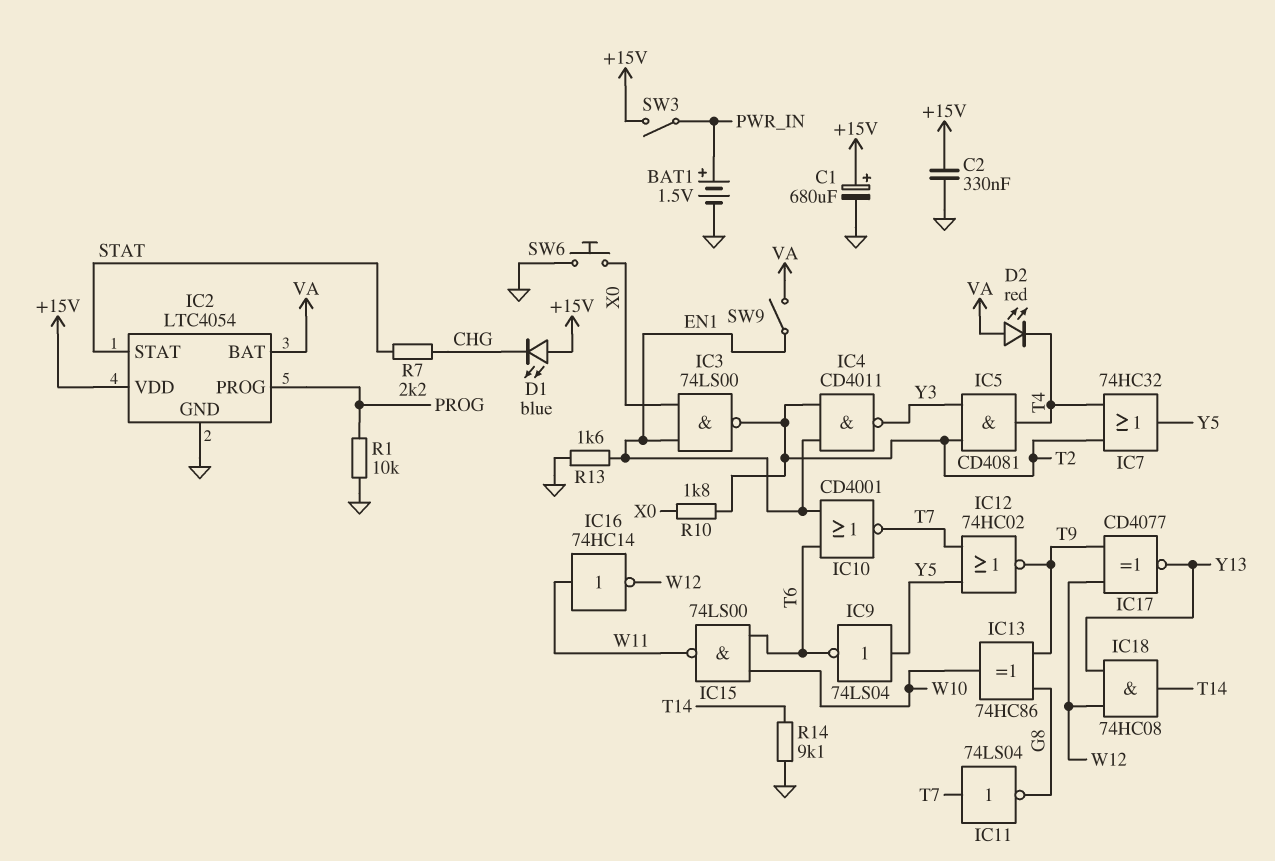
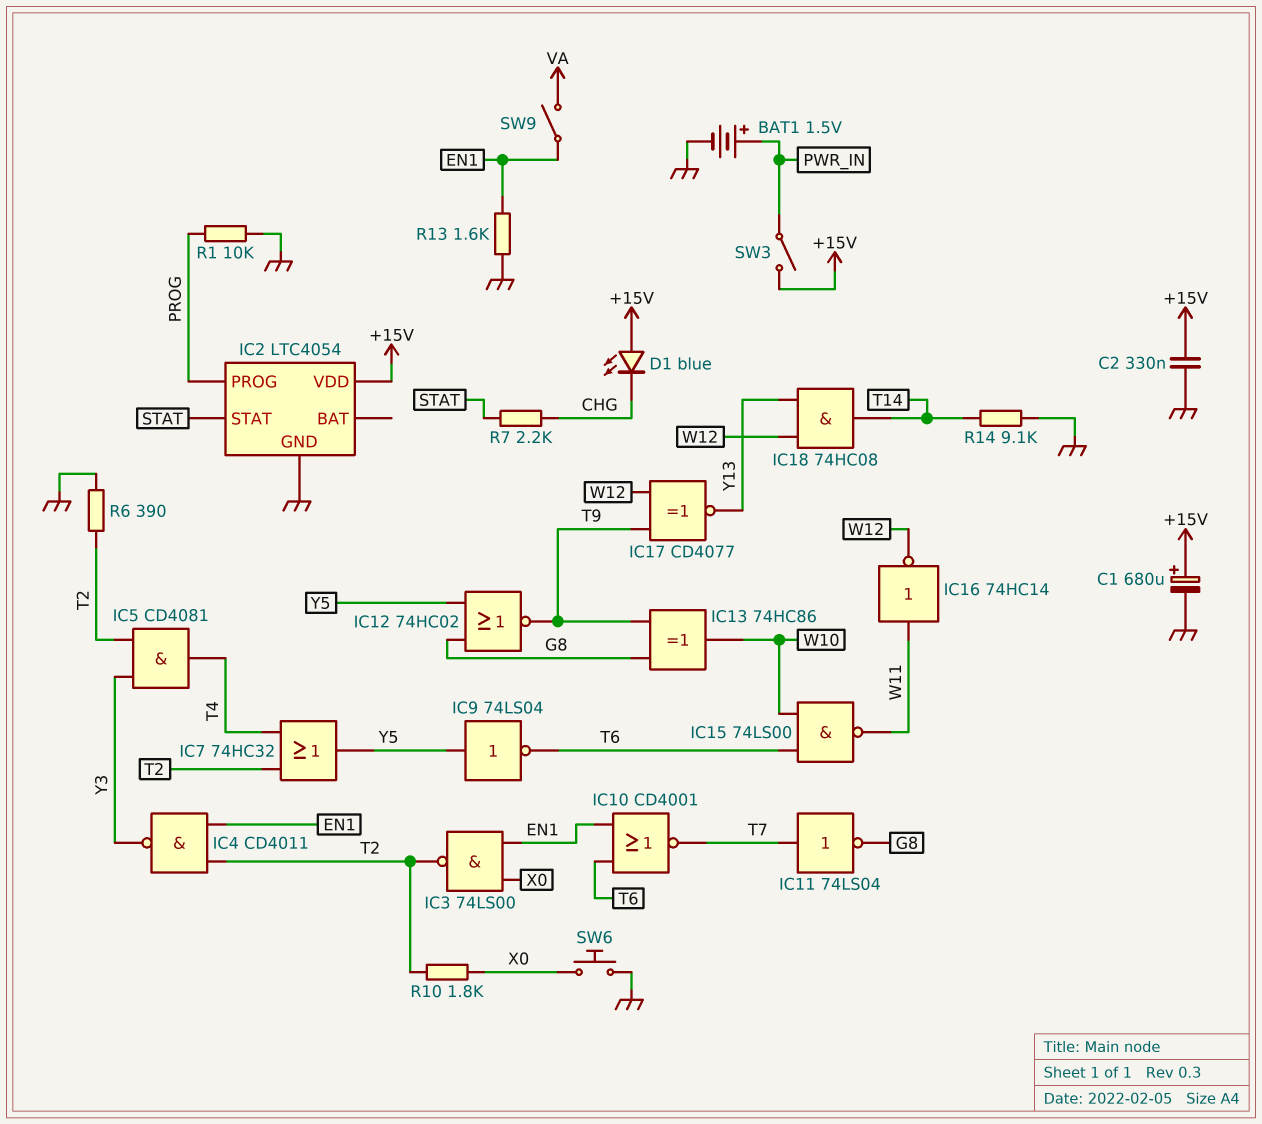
D2: LED red (A VA, K T4) -> none
IC2 pin BAT: VA -> none
IC12: NOR 74HC02 (in T7, in Y5, out T9) -> NOR 74HC02 (in G8, in Y5, out T9)
R6: none -> 390 (GND, T2)

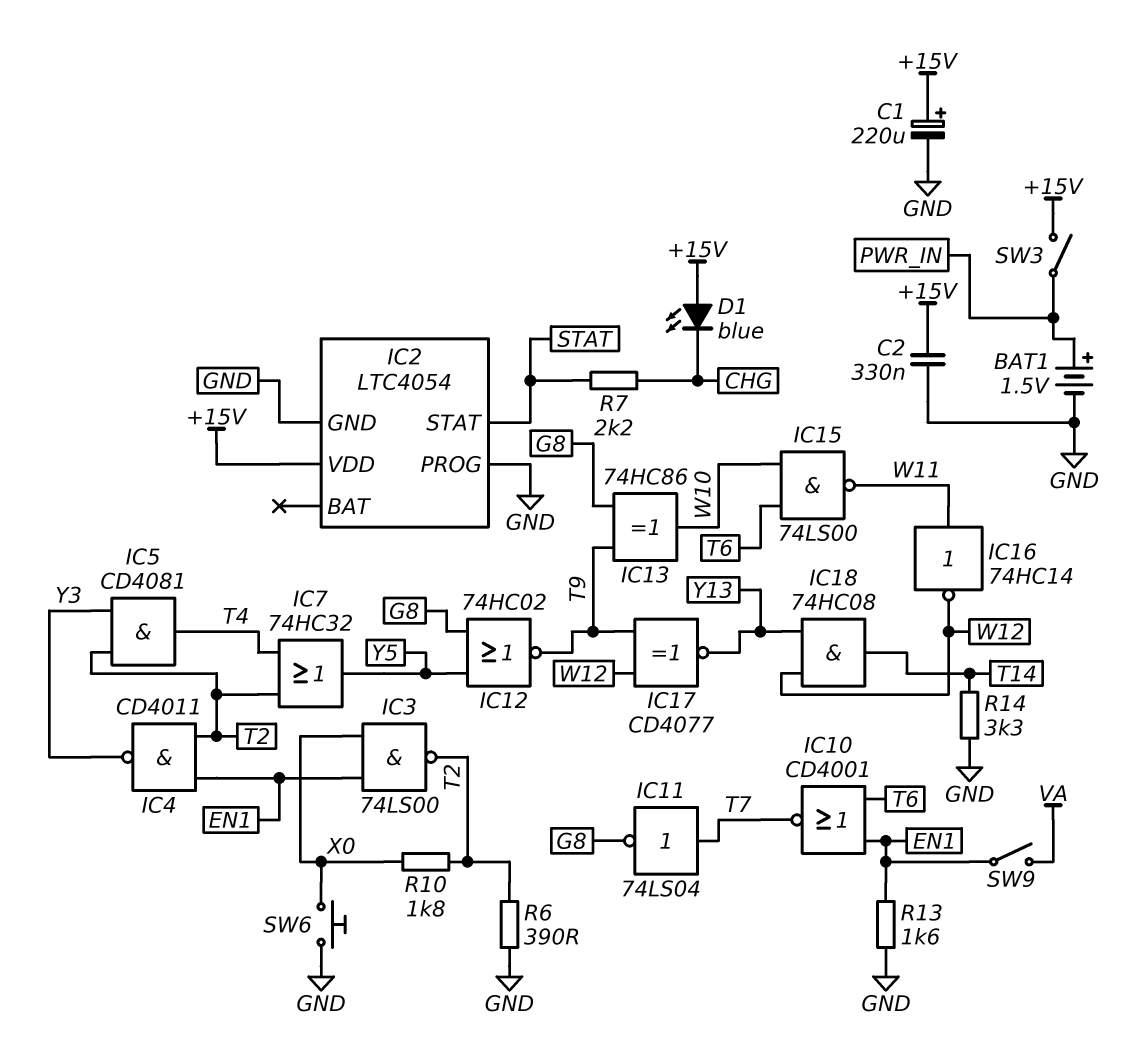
C1: 680uF (plus +15V, minus GND) -> 220uF (plus +15V, minus GND)
IC2 pin PROG: PROG -> GND
IC9: NOT 74LS04 (in Y5, out T6) -> none
R1: 10k (GND, PROG) -> none
R14: 9.1k (GND, T14) -> 3.3k (GND, T14)

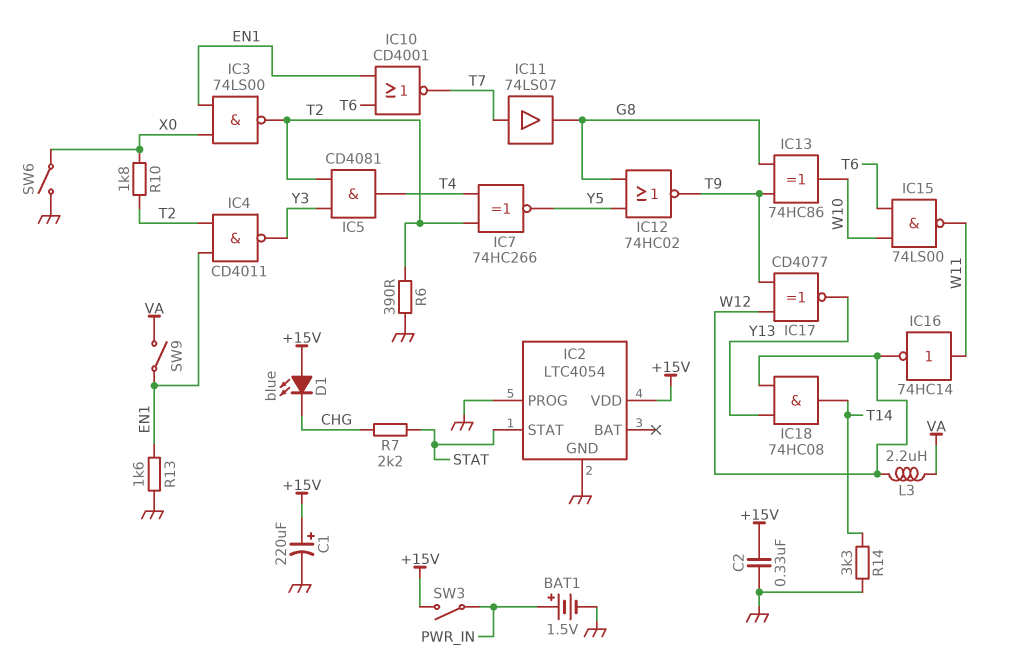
IC7: OR 74HC32 (in T2, in T4, out Y5) -> XNOR 74HC266 (in T2, in T4, out Y5)
IC11: NOT 74LS04 (in T7, out G8) -> buffer 74LS07 (in T7, out G8)
L3: none -> 2.2uH (VA, W12)
SW6: button (GND, X0) -> switch (GND, X0)

